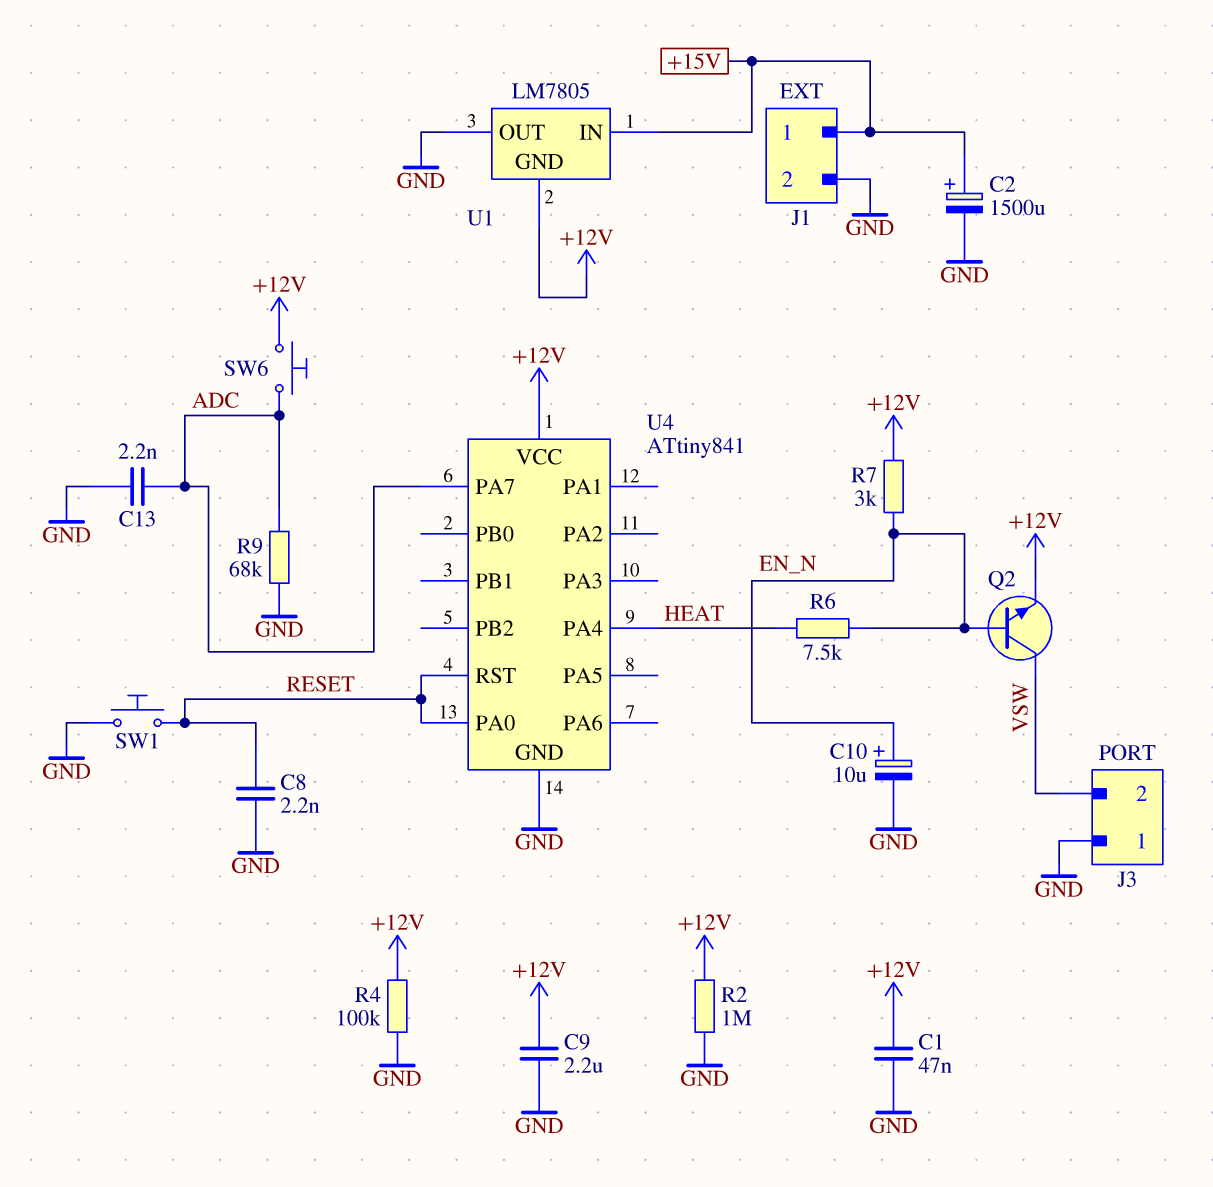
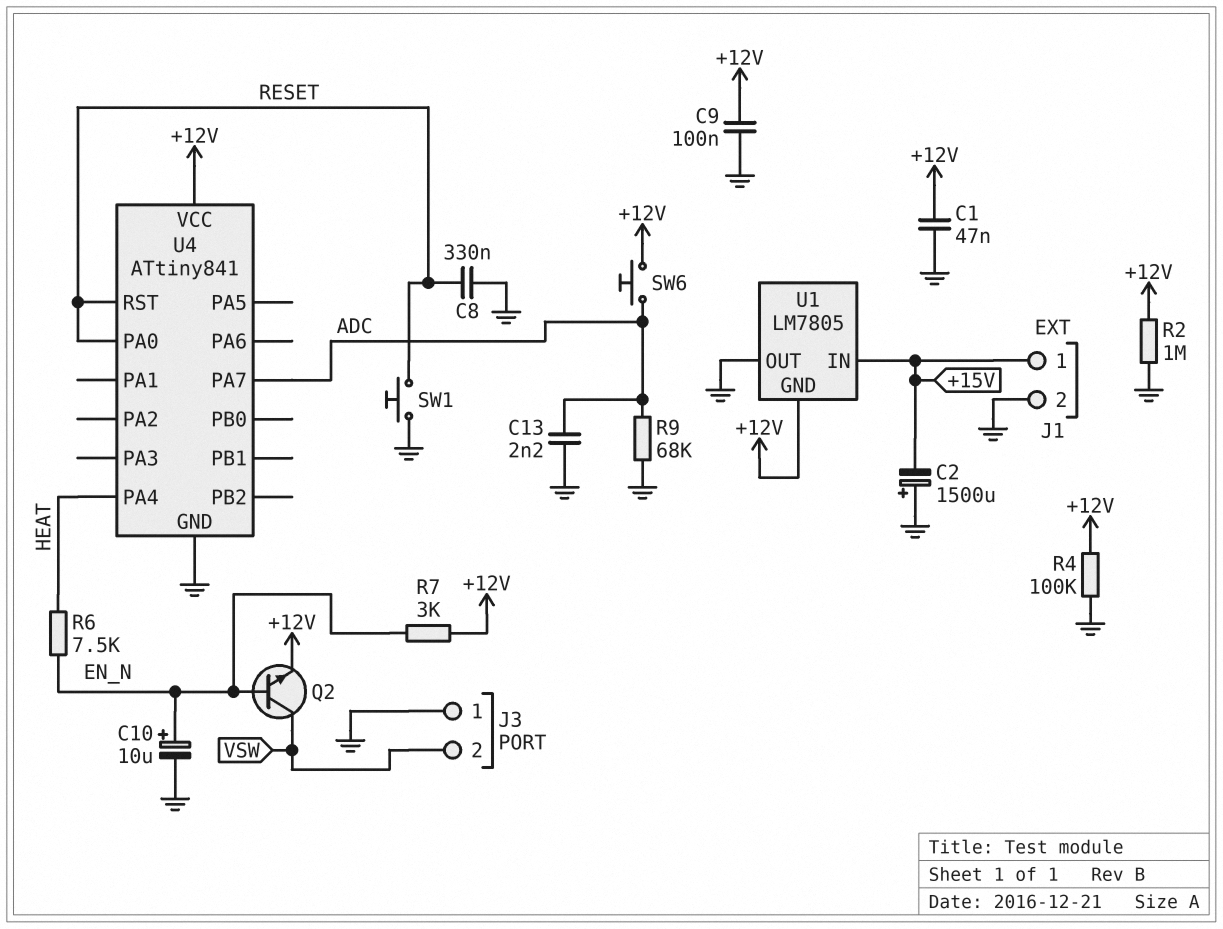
C2: 1500uF (plus +15V, minus GND) -> 1500uF (plus GND, minus +15V)
C8: 2.2nF (GND, RESET) -> 330nF (GND, RESET)
C9: 2.2uF (+12V, GND) -> 100nF (+12V, GND)

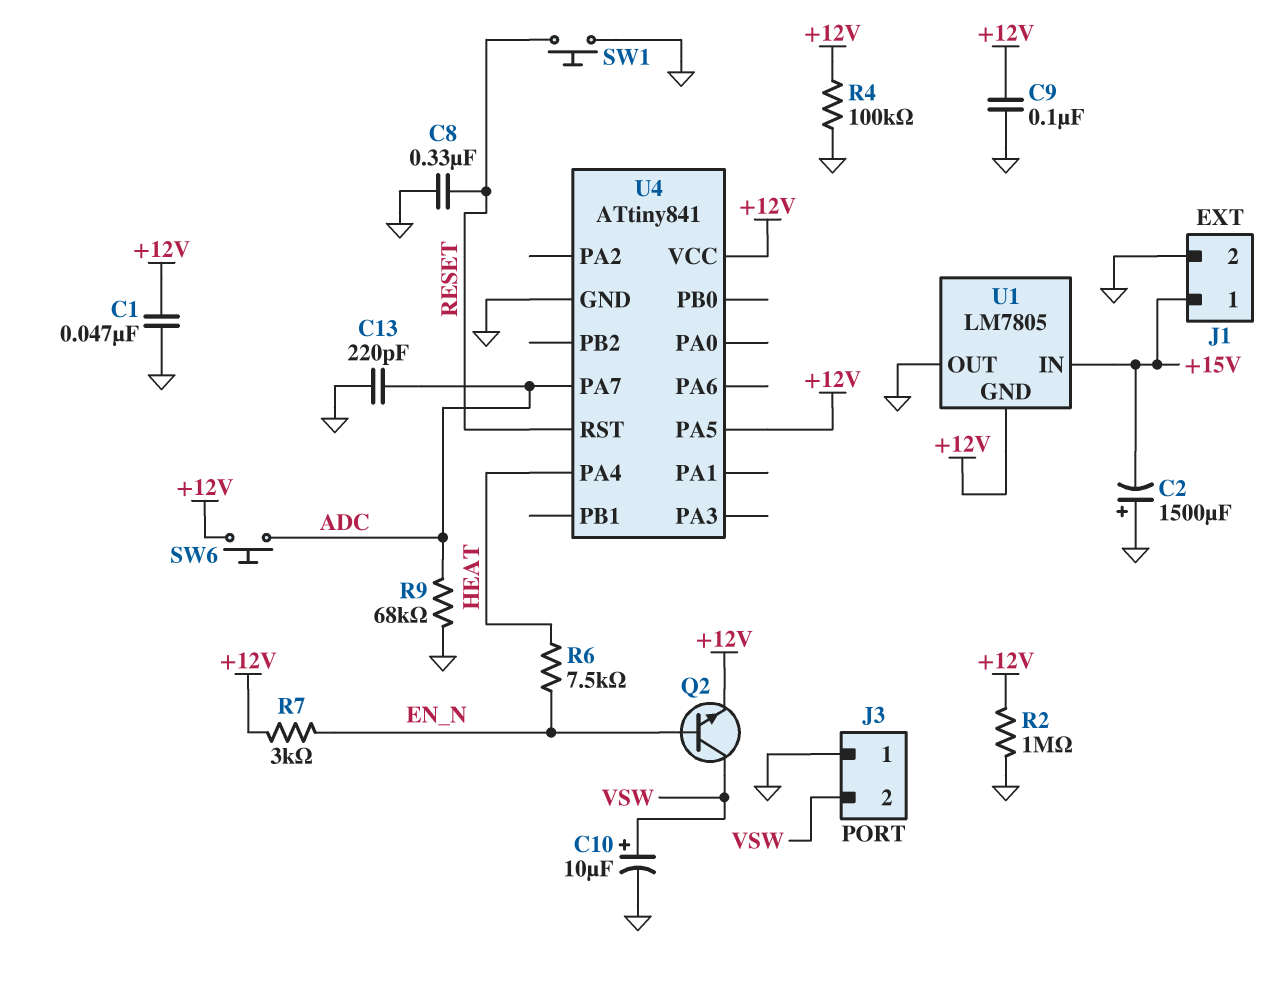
C10: 10uF (plus EN_N, minus GND) -> 10uF (plus VSW, minus GND)
C13: 2.2nF (ADC, GND) -> 220pF (ADC, GND)
U4 pin PA0: RESET -> none
U4 pin PA5: none -> +12V

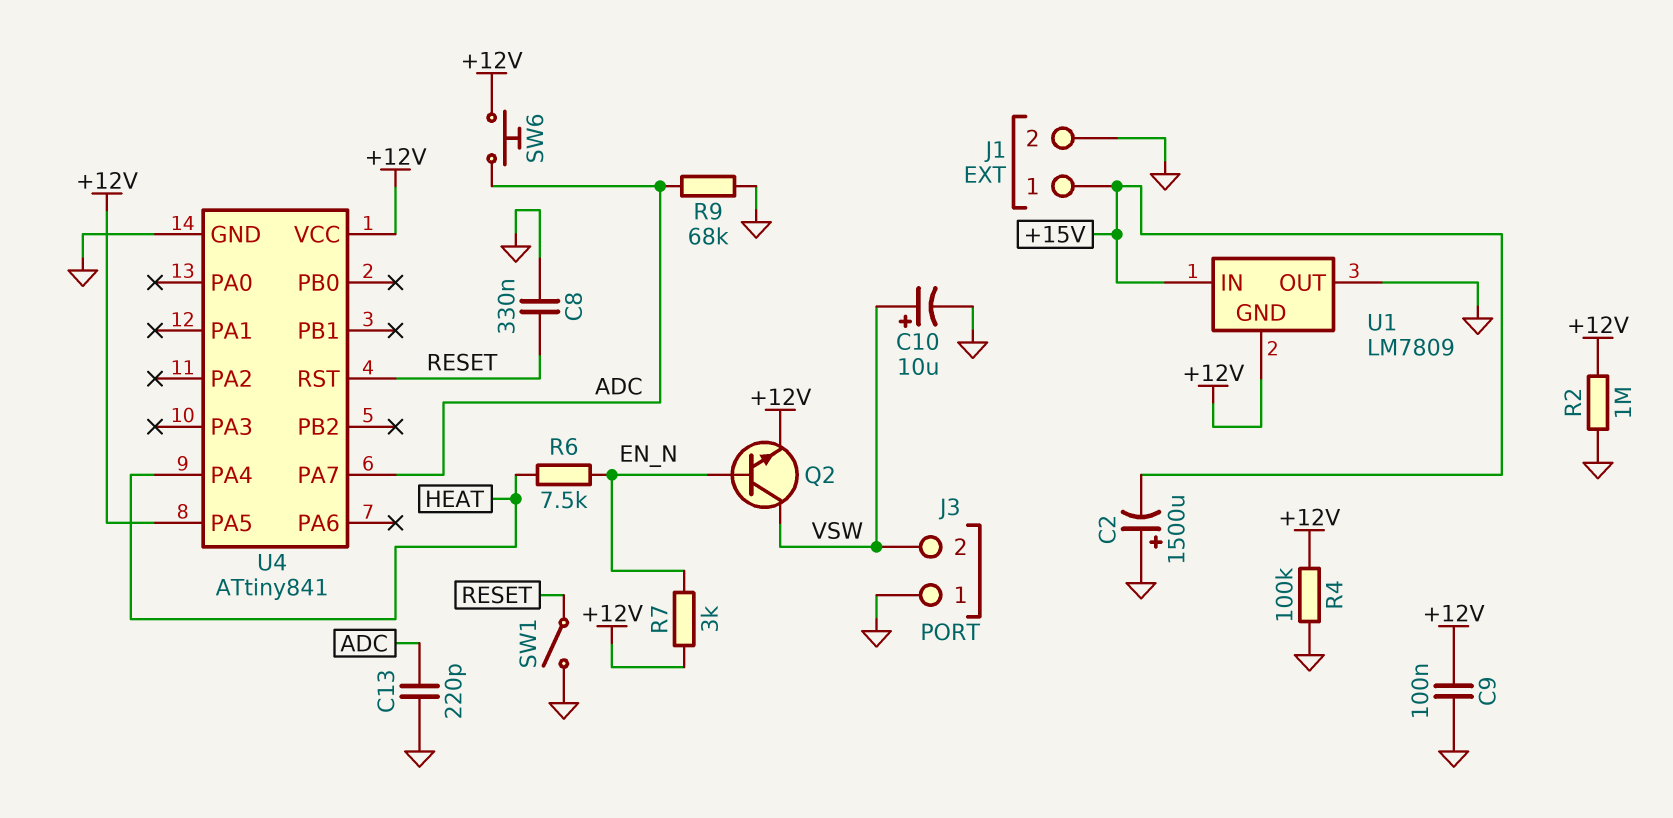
C1: 47nF (+12V, GND) -> none
SW1: button (GND, RESET) -> switch (GND, RESET)
U1: LM7805 -> LM7809

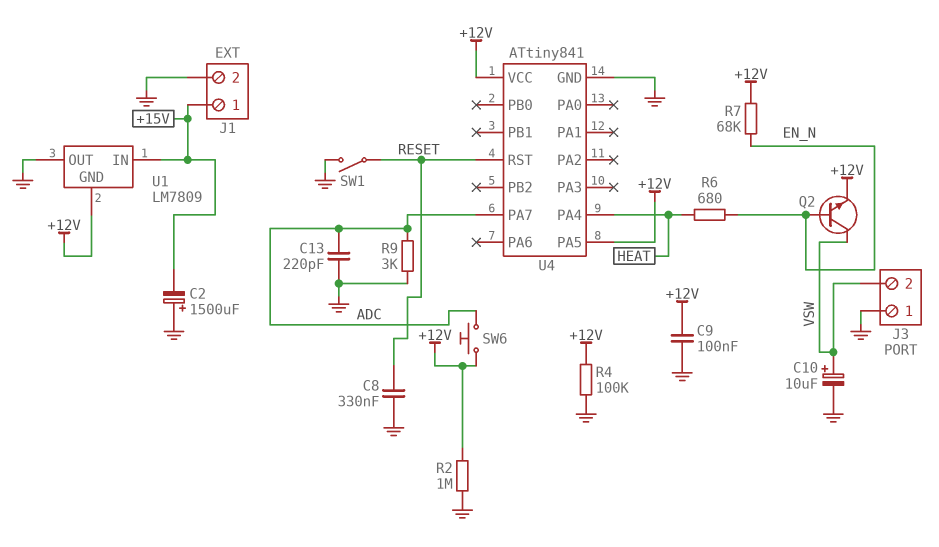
R6: 7.5k (EN_N, HEAT) -> 680 (EN_N, HEAT)
R7: 3k (+12V, EN_N) -> 68k (+12V, EN_N)
R9: 68k (ADC, GND) -> 3k (ADC, GND)

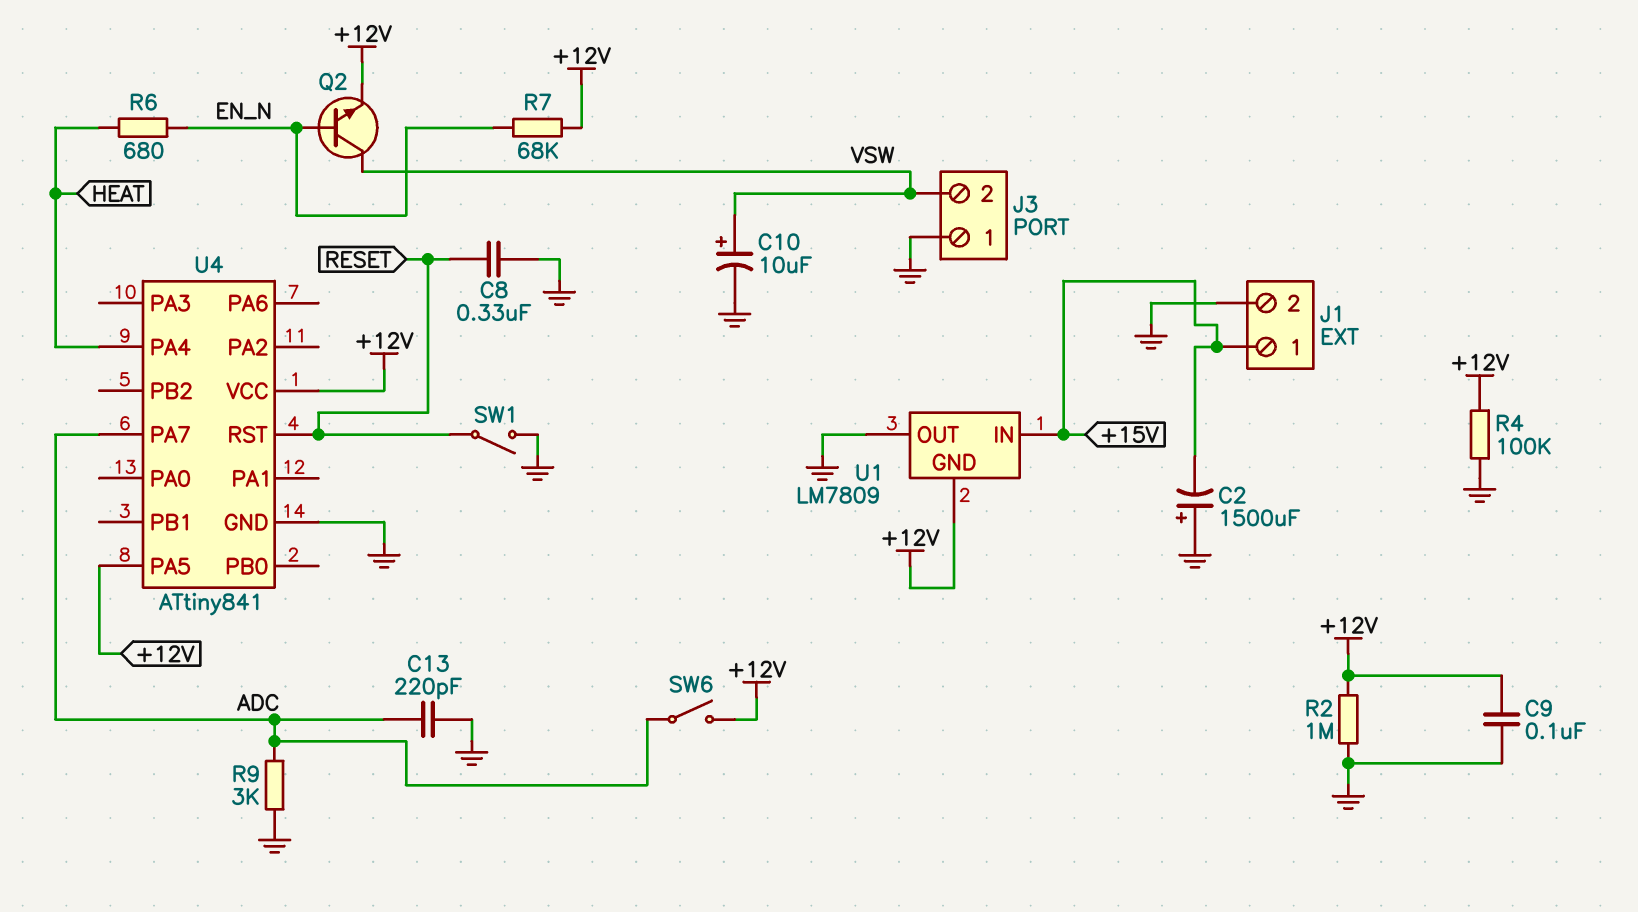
SW6: button (+12V, ADC) -> switch (+12V, ADC)

